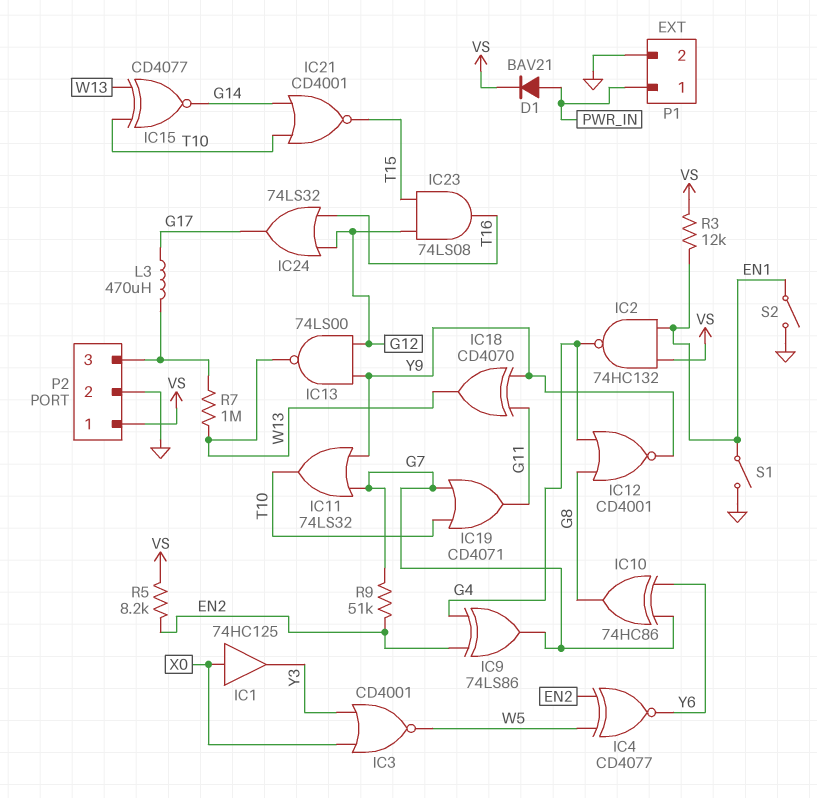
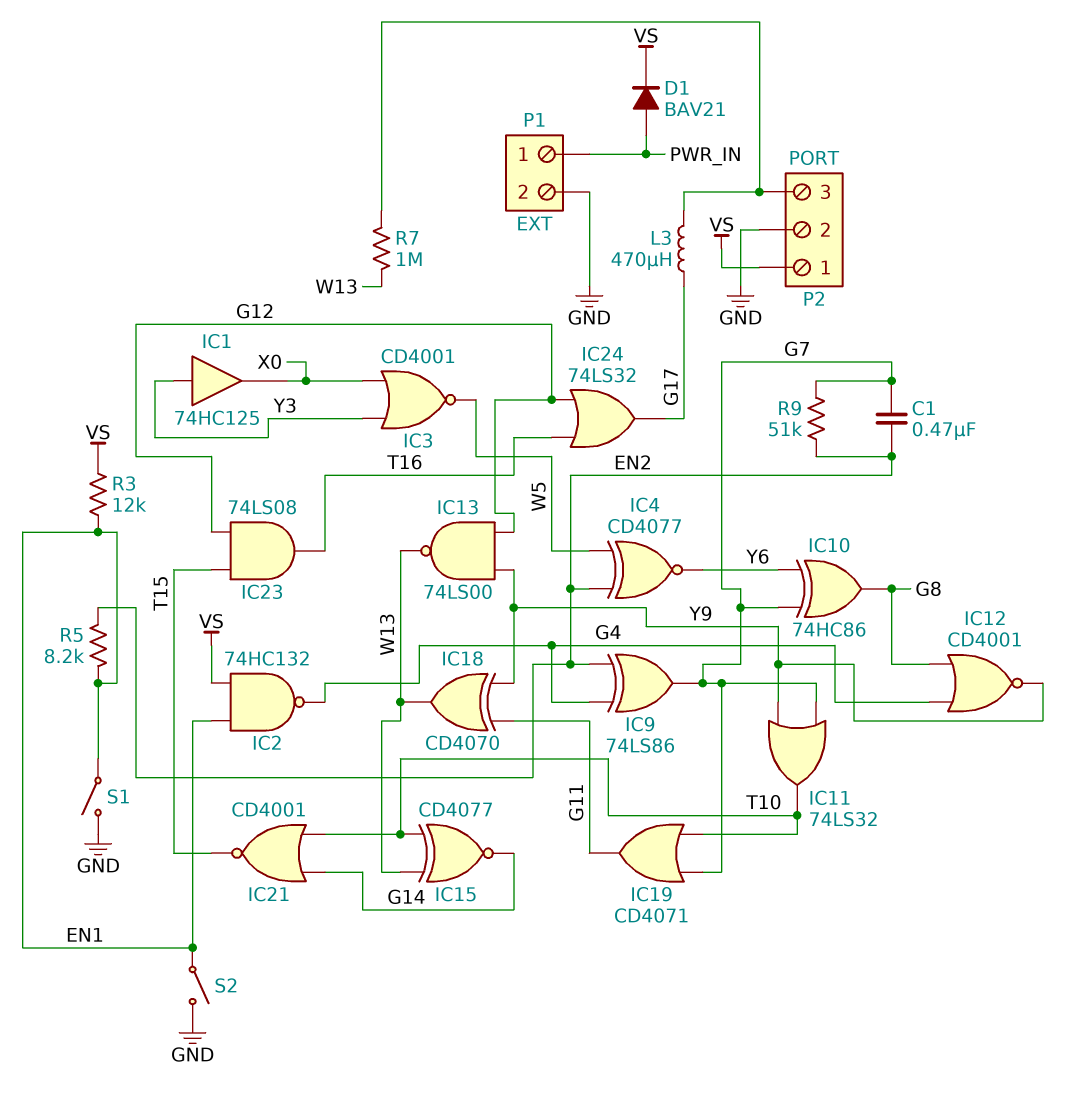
C1: none -> 470nF (EN2, G7)
IC1: buffer 74HC125 (in X0, out Y3) -> buffer 74HC125 (in Y3, out X0)
R5: 8.2k (EN2, VS) -> 8.2k (EN1, EN2)

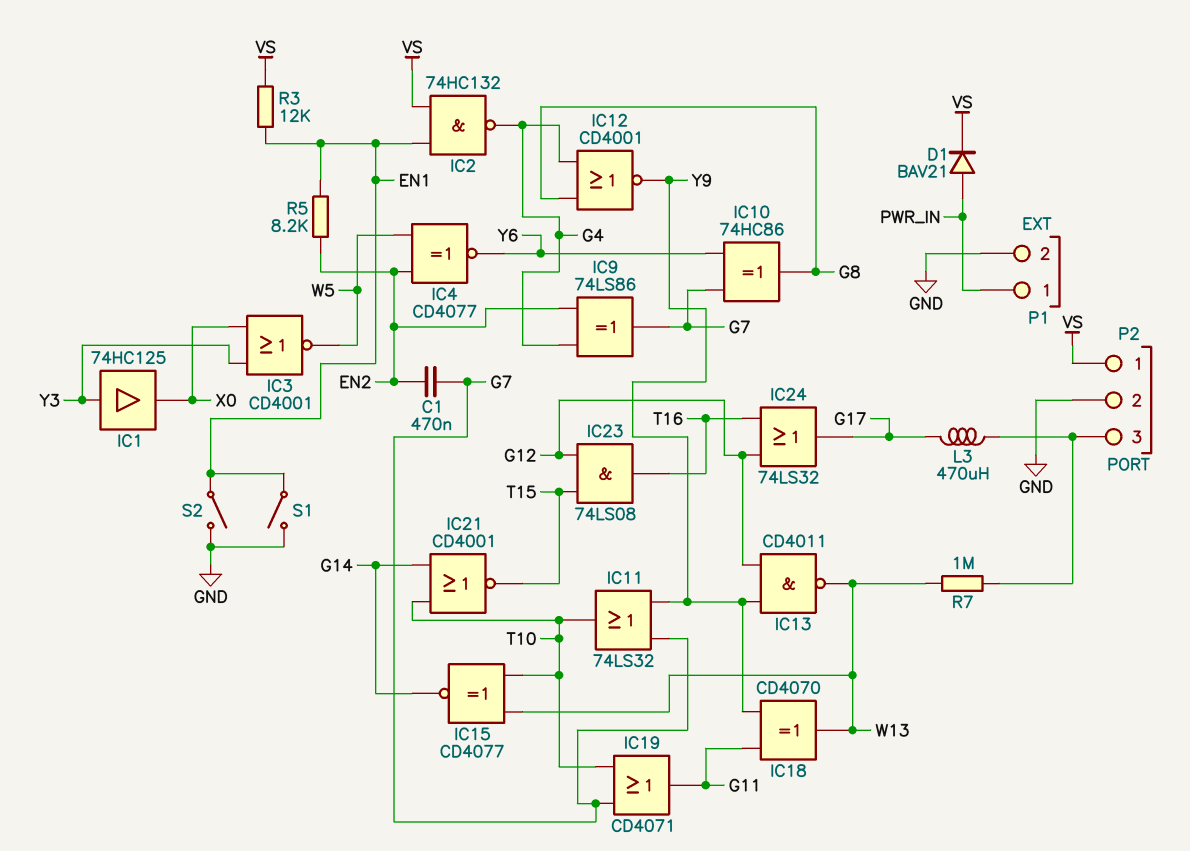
IC13: NAND 74LS00 (in G12, in Y9, out W13) -> NAND CD4011 (in G12, in Y9, out W13)
R9: 51k (EN2, G7) -> none

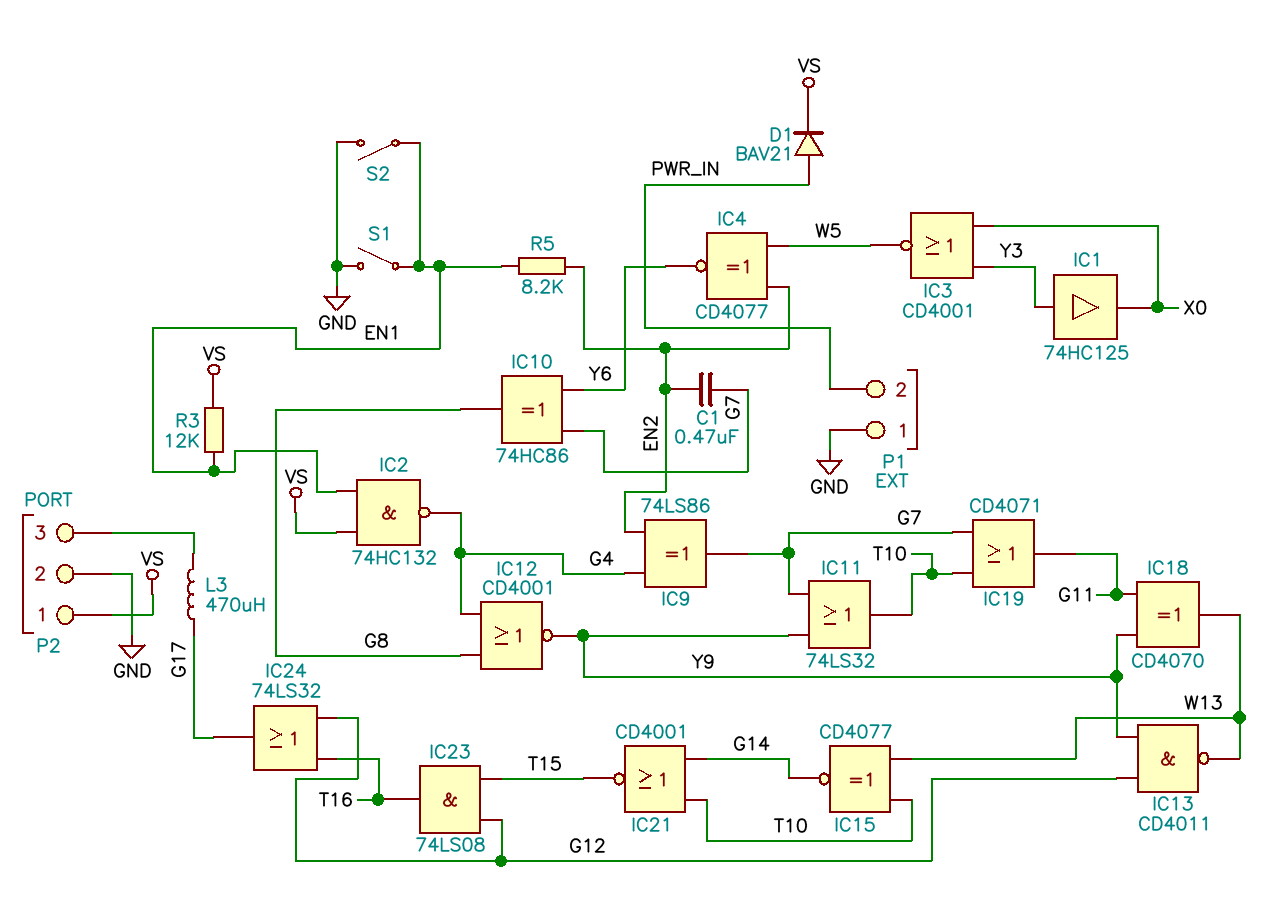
P1 pin 1: PWR_IN -> GND
P1 pin 2: GND -> PWR_IN
R7: 1M (P2/3, W13) -> none

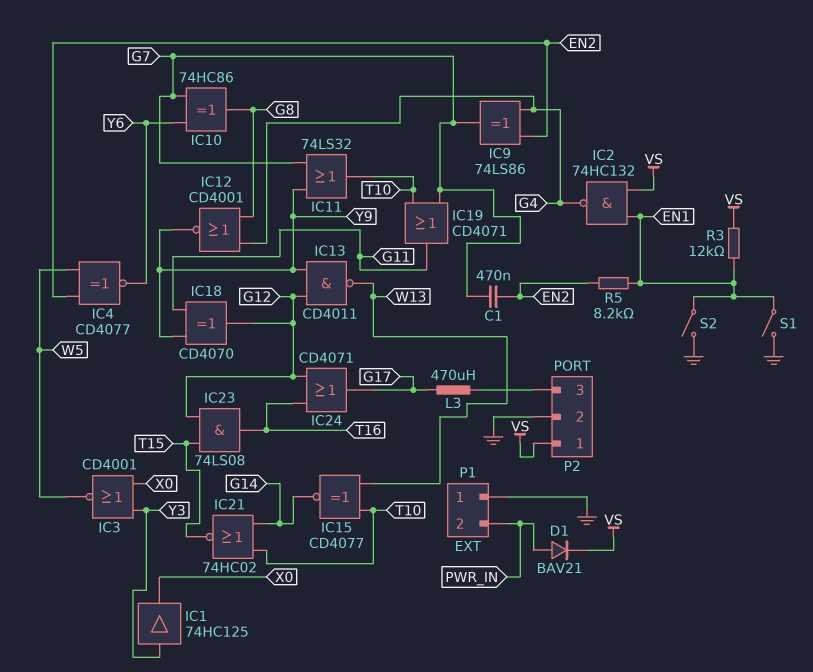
IC18: XOR CD4070 (in G11, in Y9, out W13) -> XOR CD4070 (in G11, in Y9, out G12)
IC21: NOR CD4001 (in G14, in T10, out T15) -> NOR 74HC02 (in G14, in T10, out T15)
IC24: OR 74LS32 (in G12, in T16, out G17) -> OR CD4071 (in G12, in T16, out G17)

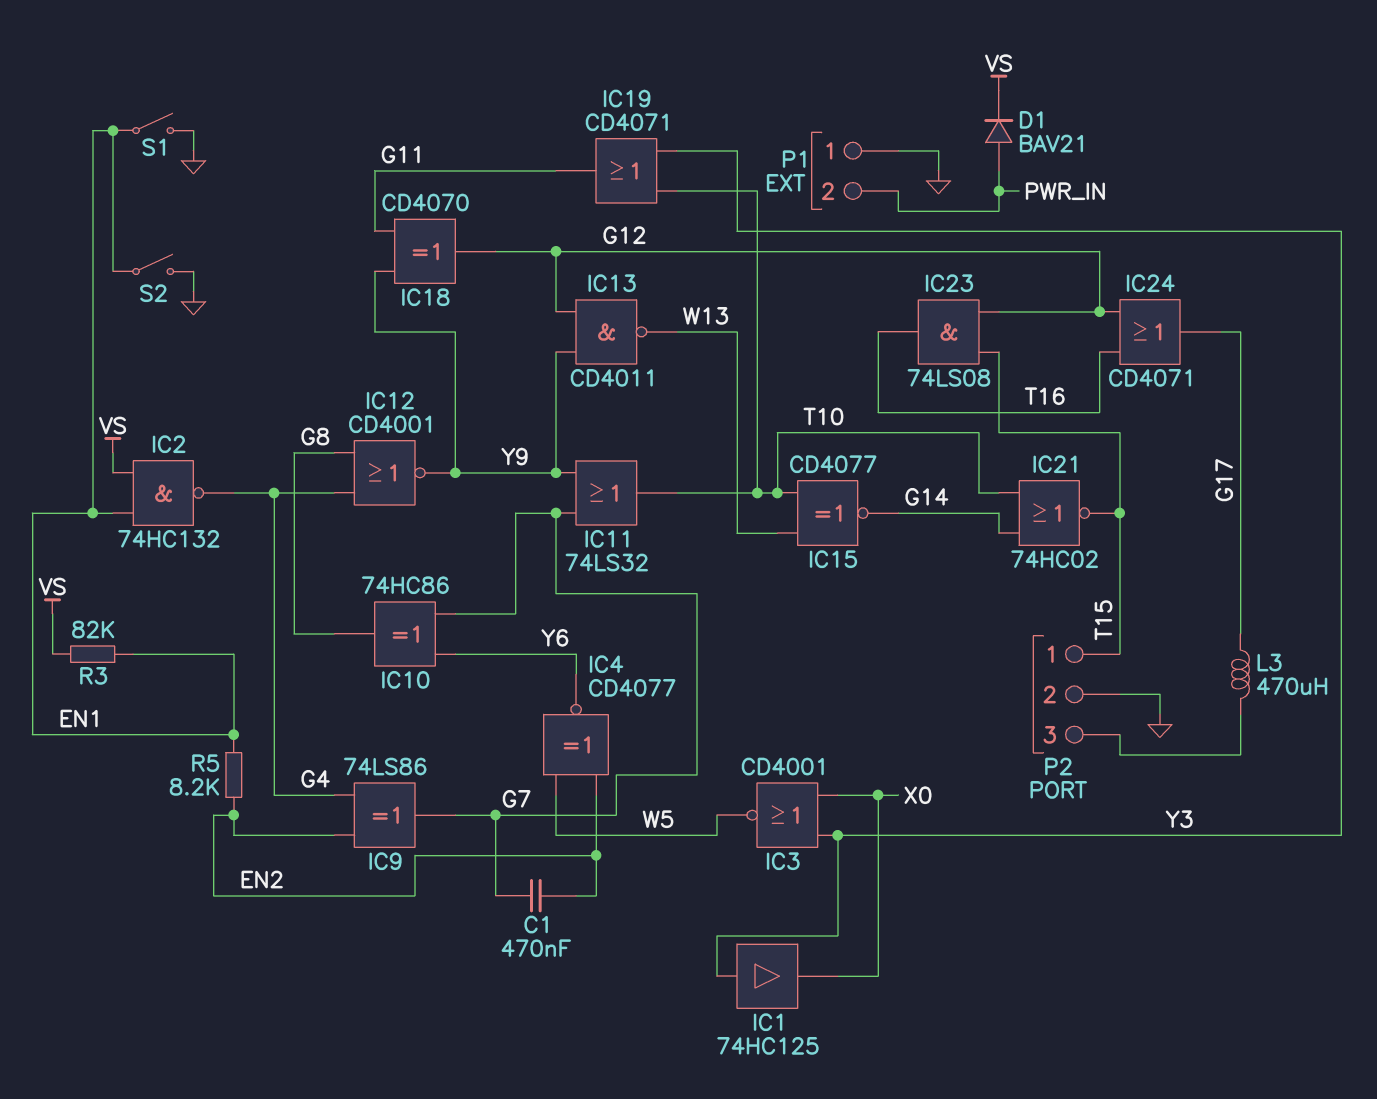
IC19: OR CD4071 (in G7, in T10, out G11) -> OR CD4071 (in T10, in Y3, out G11)
P2 pin 1: VS -> T15
R3: 12k (EN1, VS) -> 82k (EN1, VS)

